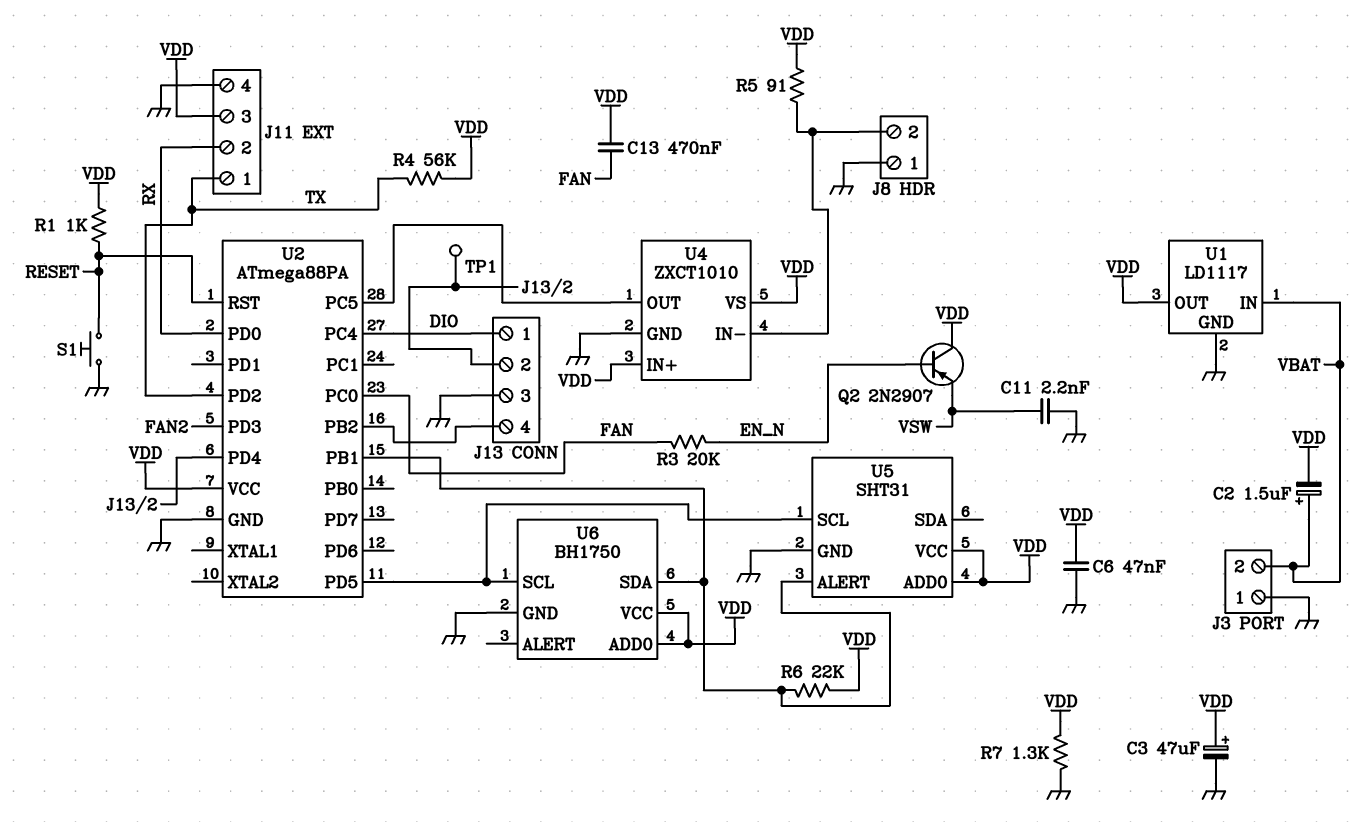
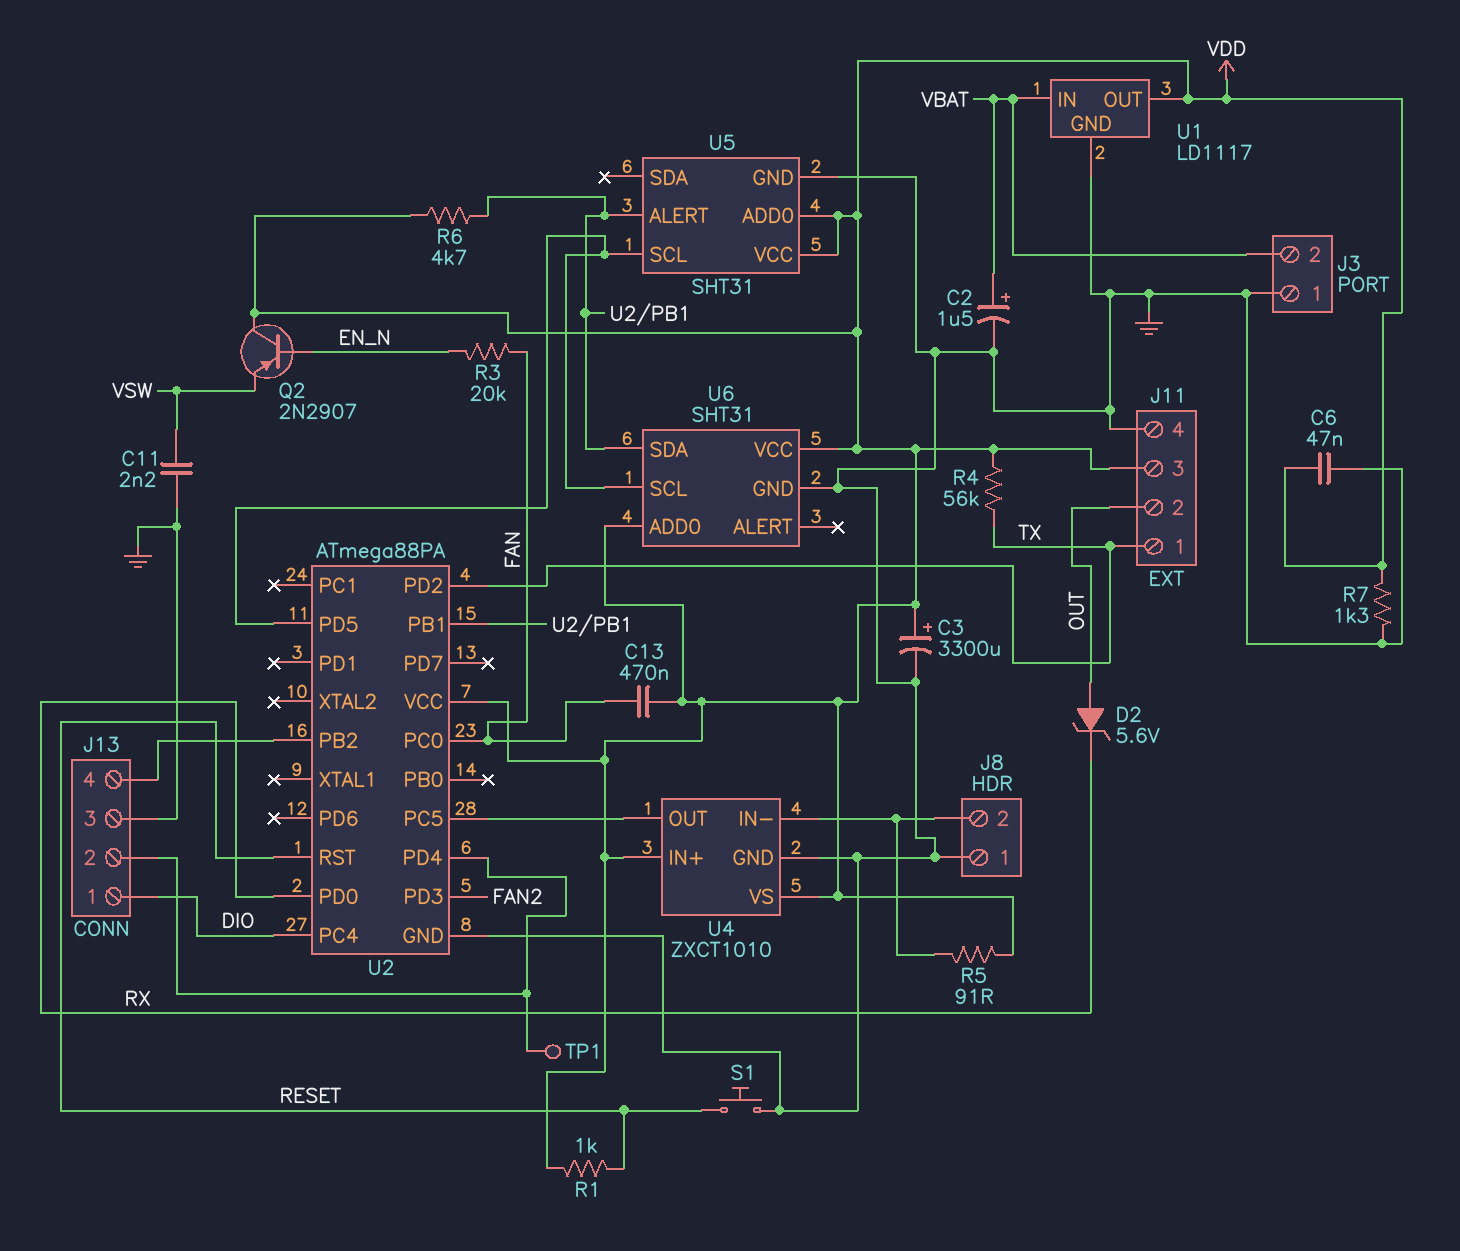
C2: 1.5uF (plus VBAT, minus VDD) -> 1.5uF (plus VBAT, minus GND)
C3: 47uF (plus VDD, minus GND) -> 3300uF (plus VDD, minus GND)
D2: none -> zener 5.6V (A OUT, K RX)
J11 pin 2: RX -> OUT
R6: 22k (U2/PB1, VDD) -> 4.7k (U2/PB1, VDD)
U6: BH1750 -> SHT31

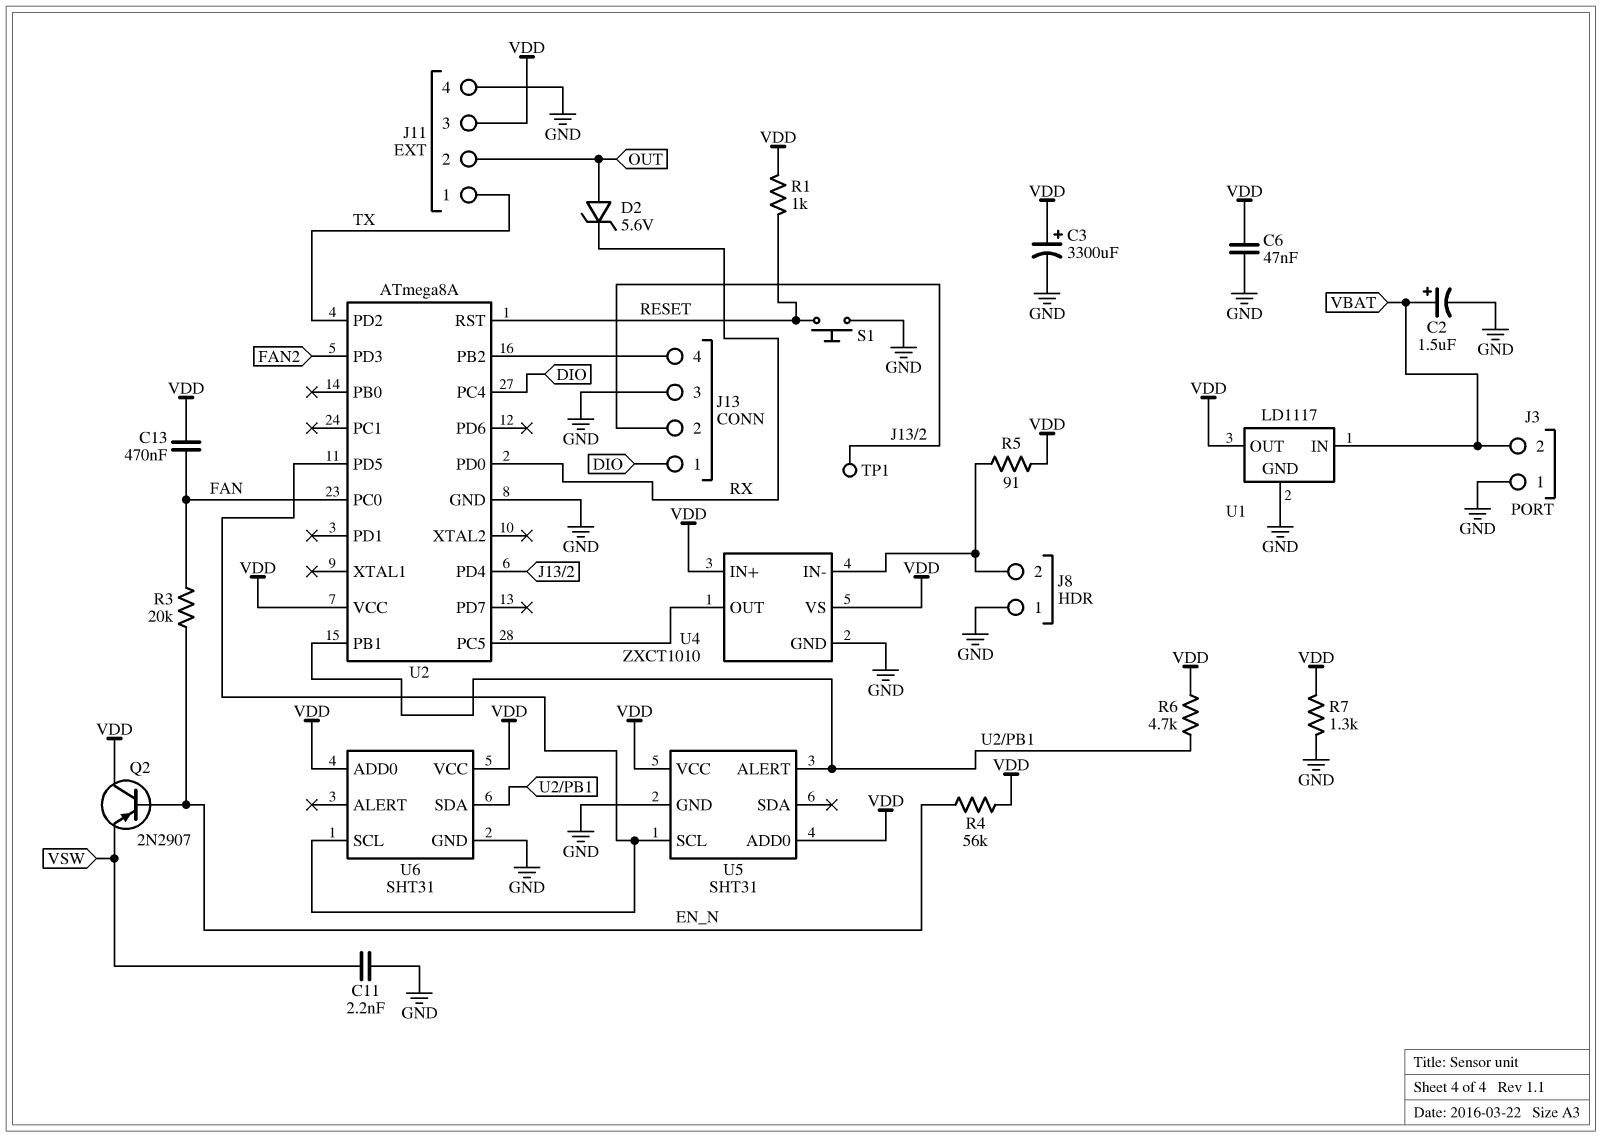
R4: 56k (TX, VDD) -> 56k (EN_N, VDD)
U2: ATmega88PA -> ATmega8A

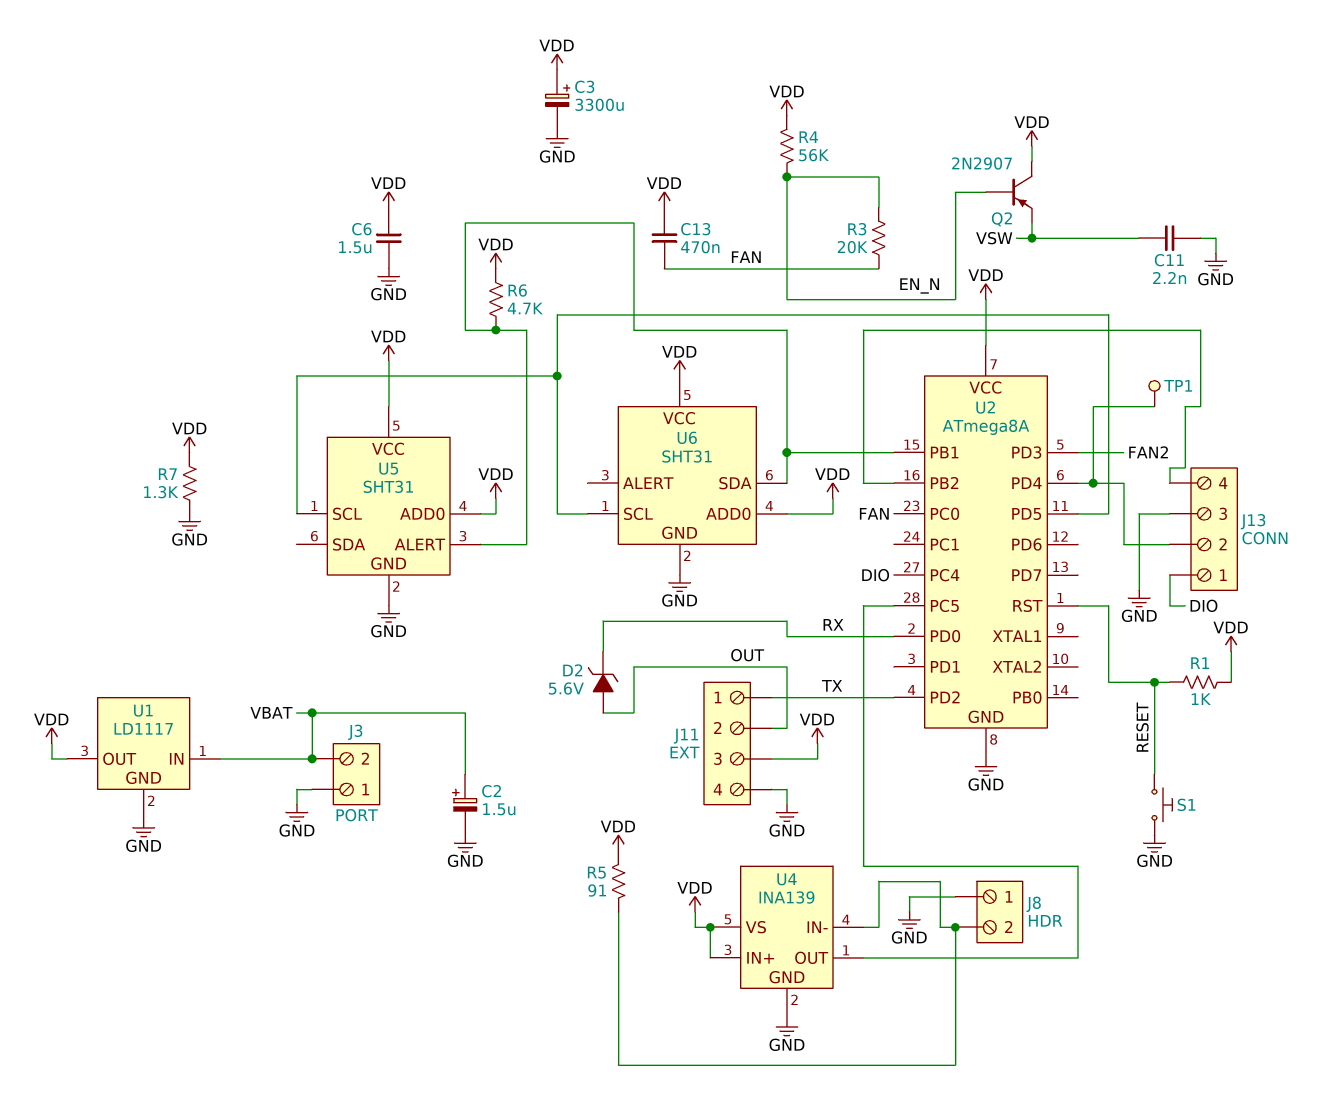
C6: 47nF (GND, VDD) -> 1.5uF (GND, VDD)
U4: ZXCT1010 -> INA139

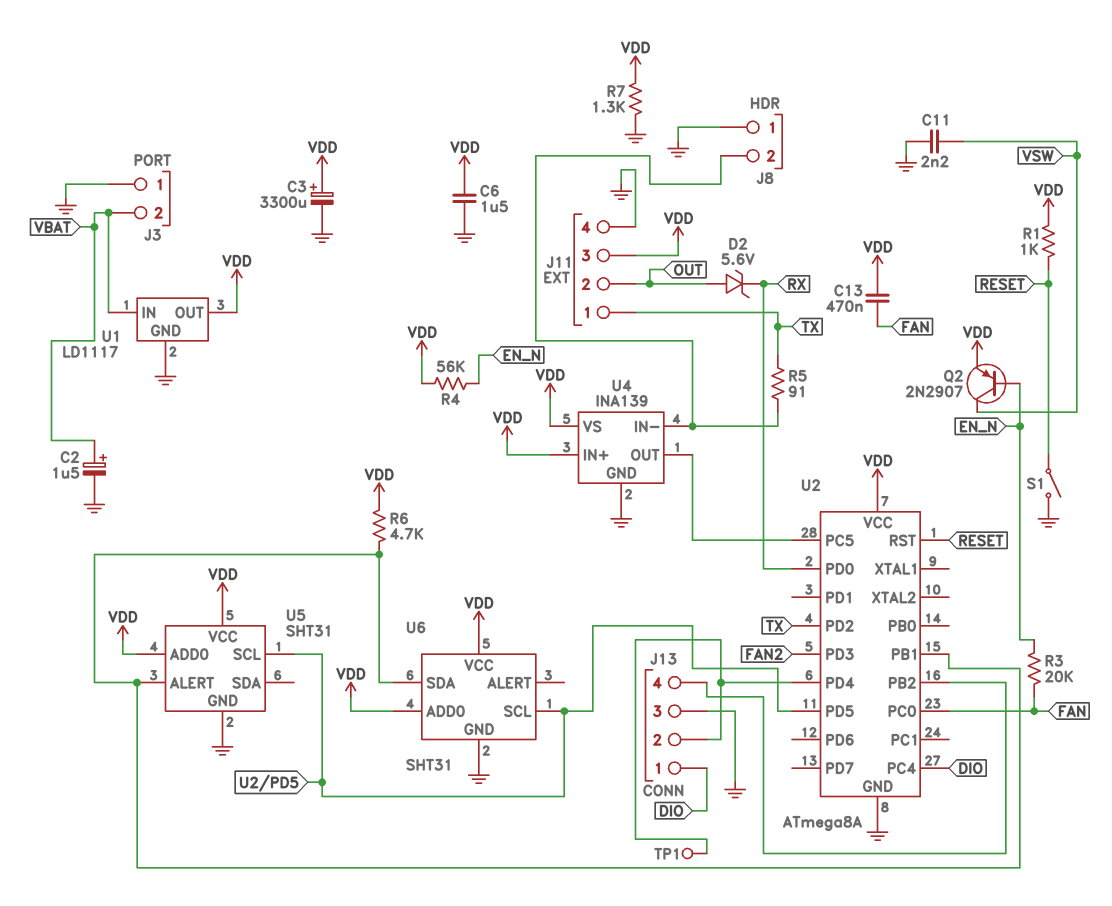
Q2: PNP 2N2907 (B EN_N, C VDD, E VSW) -> PNP 2N2907 (B EN_N, C VSW, E VDD)
R5: 91 (J8/2, VDD) -> 91 (J8/2, TX)
S1: button (GND, RESET) -> switch (GND, RESET)

